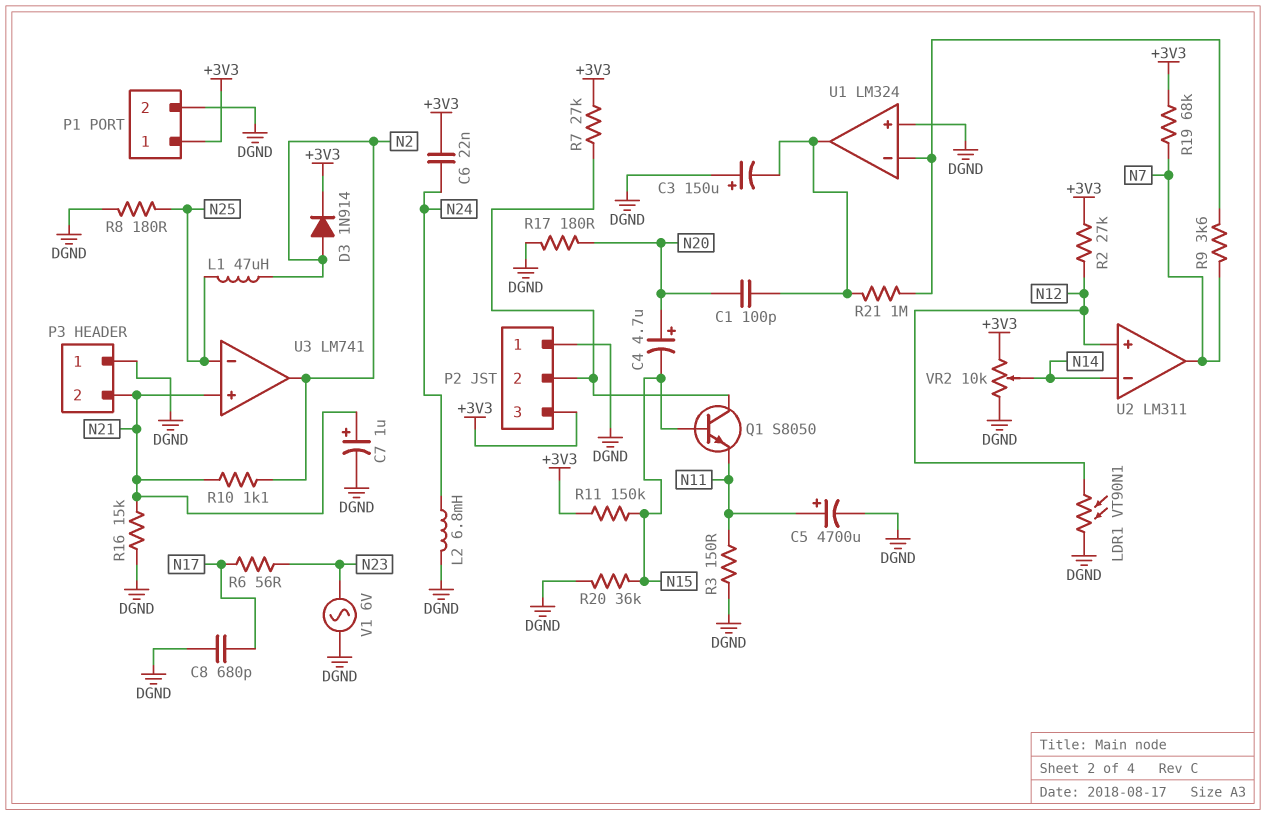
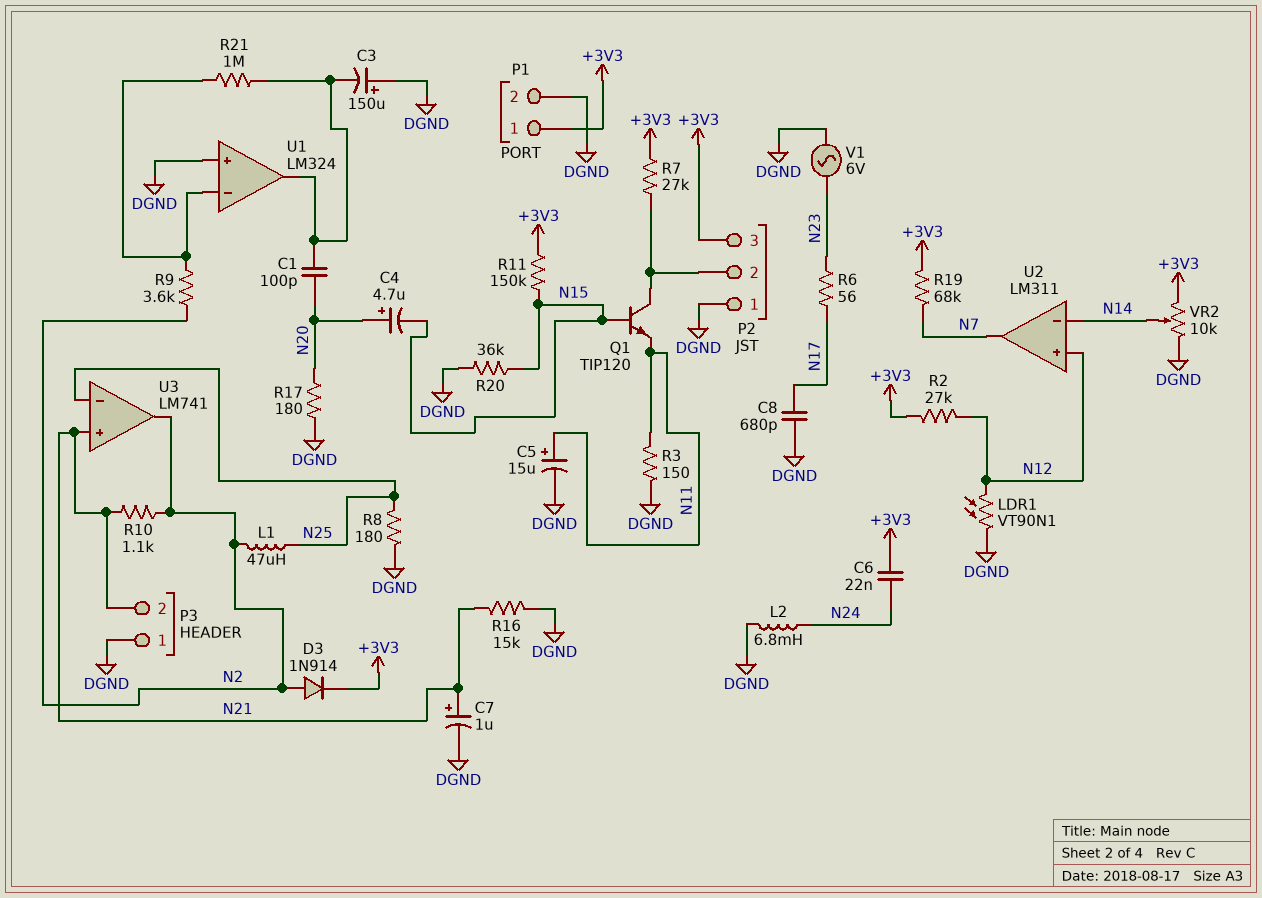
C5: 4700uF (plus N11, minus DGND) -> 15uF (plus N11, minus DGND)
Q1: NPN S8050 (B N15, C P2/2, E N11) -> NPN TIP120 (B N15, C P2/2, E N11)
R9: 3.6k (N7, U1/in-) -> 3.6k (N2, U1/in-)

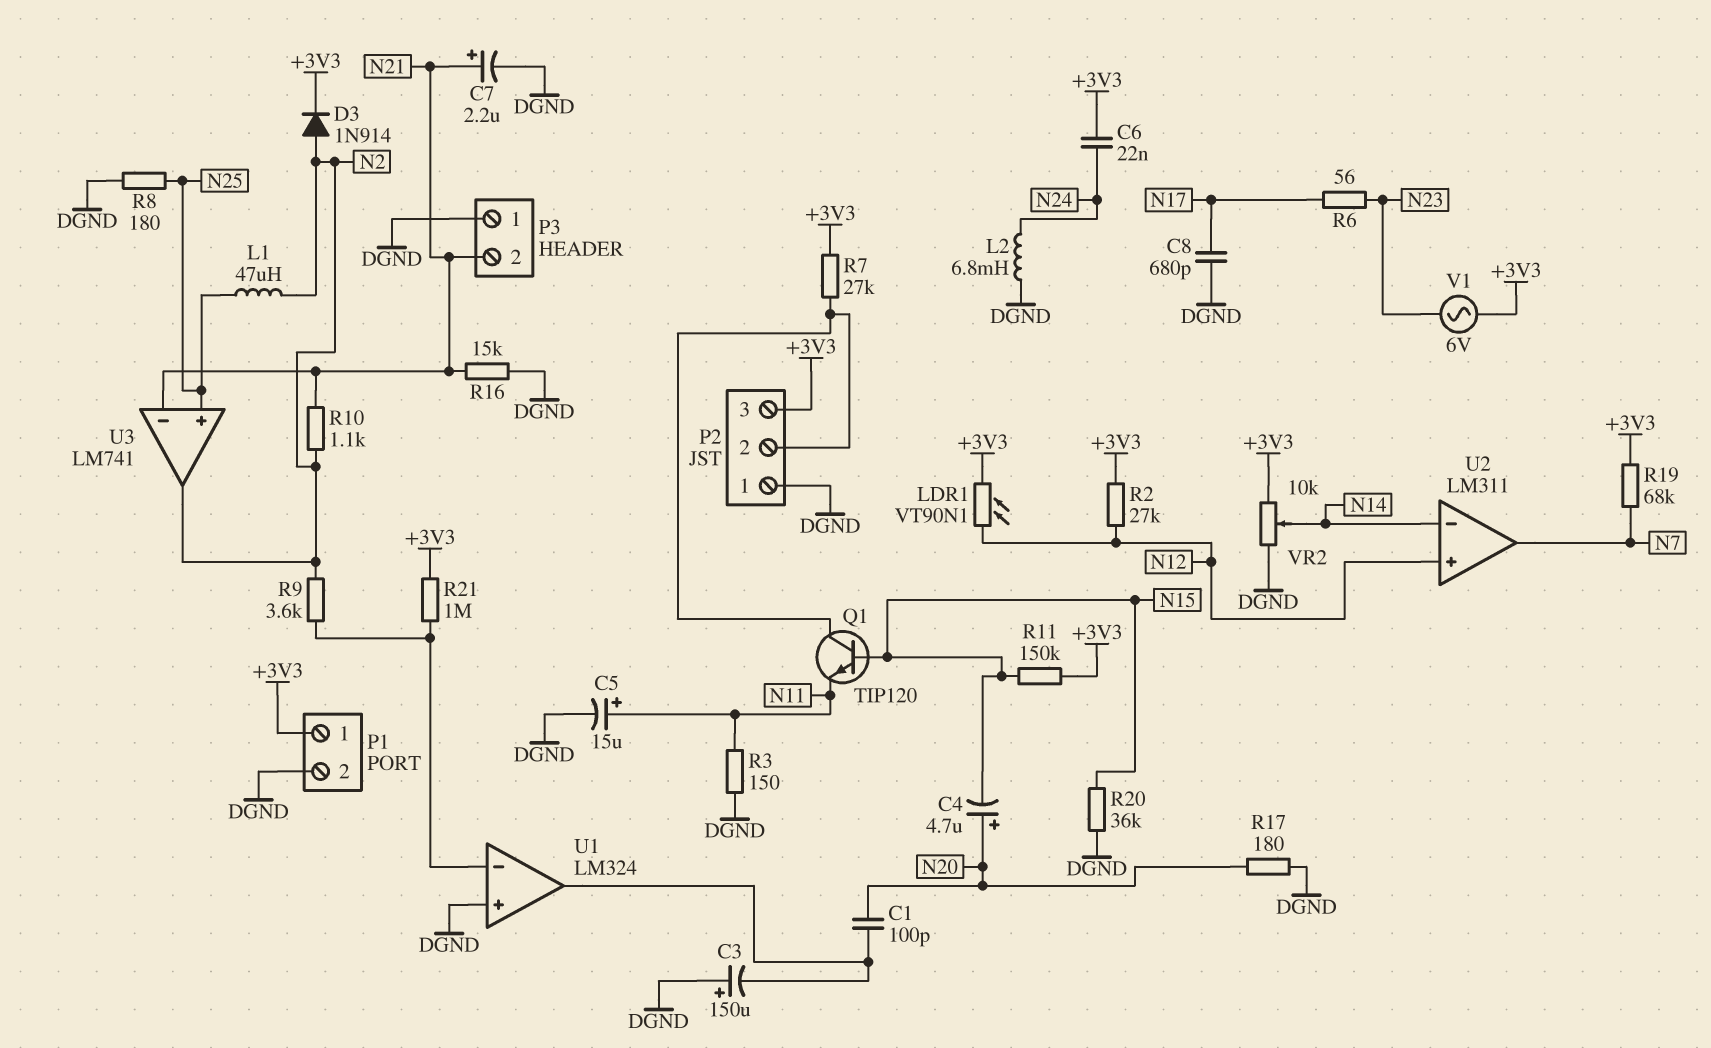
C7: 1uF (plus N21, minus DGND) -> 2.2uF (plus N21, minus DGND)
LDR1: VT90N1 (DGND, N12) -> VT90N1 (+3V3, N12)
R21: 1M (U1/in-, U1/out) -> 1M (+3V3, U1/in-)
U3 pin in+: N21 -> N25
U3 pin in-: N25 -> N21
V1: AC 6V (DGND, N23) -> AC 6V (+3V3, N23)

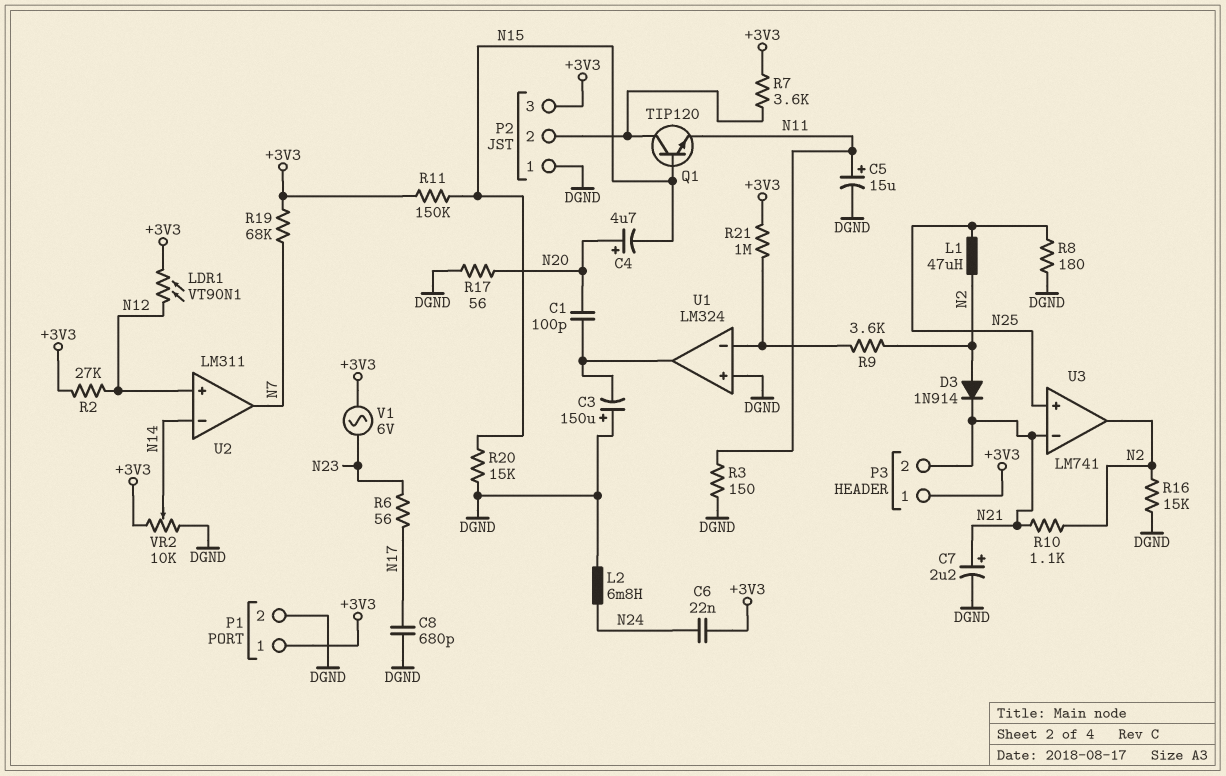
D3: diode 1N914 (A N2, K +3V3) -> diode 1N914 (A N2, K N21)
P3 pin 1: DGND -> +3V3
R7: 27k (+3V3, P2/2) -> 3.6k (+3V3, P2/2)
R16: 15k (DGND, N21) -> 15k (DGND, N2)
R17: 180 (DGND, N20) -> 56 (DGND, N20)
R20: 36k (DGND, N15) -> 15k (DGND, N15)

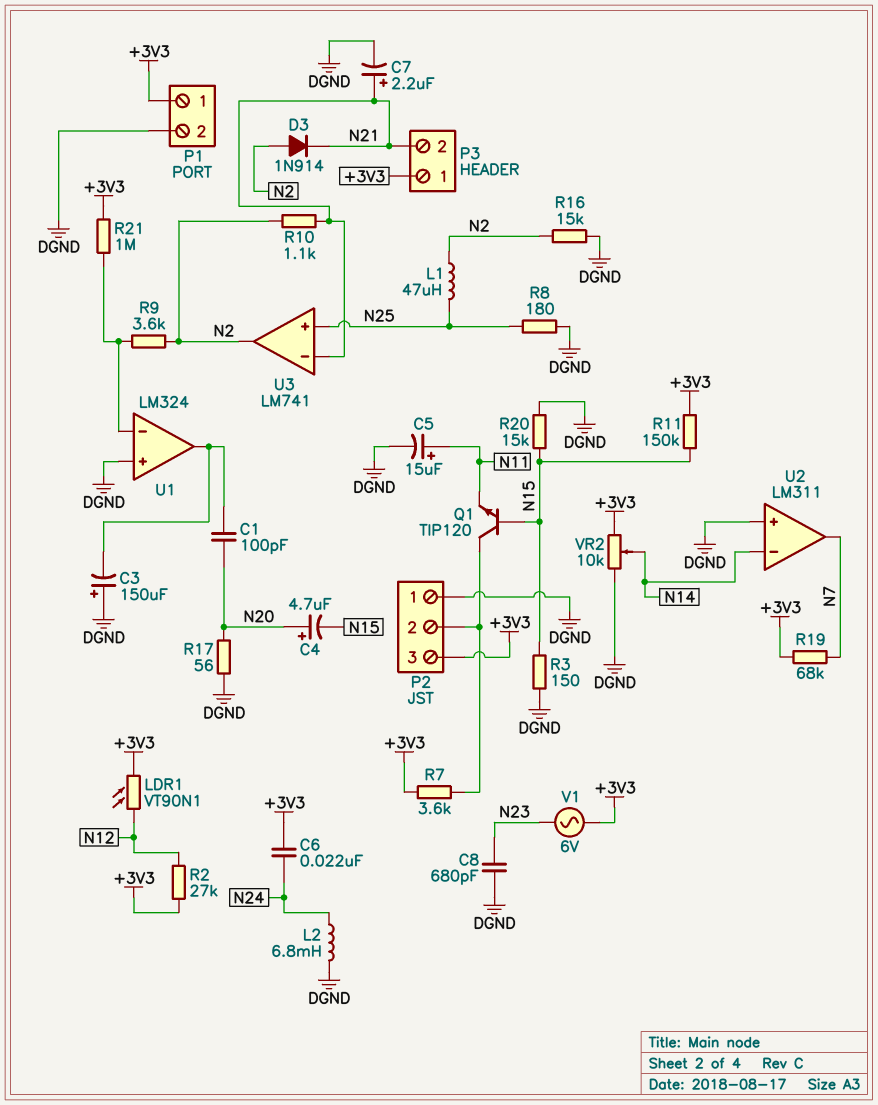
C8: 680pF (DGND, N17) -> 680pF (DGND, N23)
R3: 150 (DGND, N11) -> 150 (DGND, N15)
R6: 56 (N17, N23) -> none
U2 pin in+: N12 -> DGND

